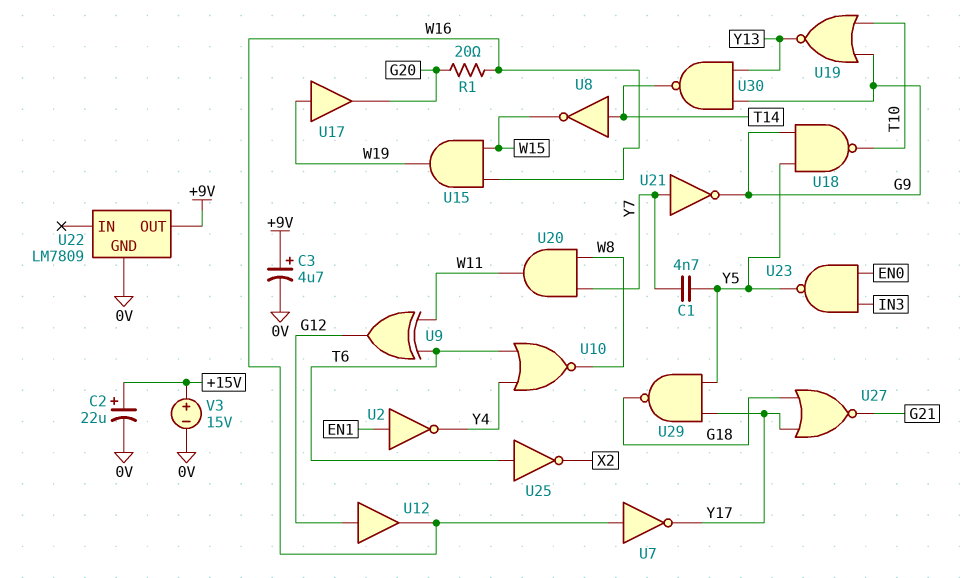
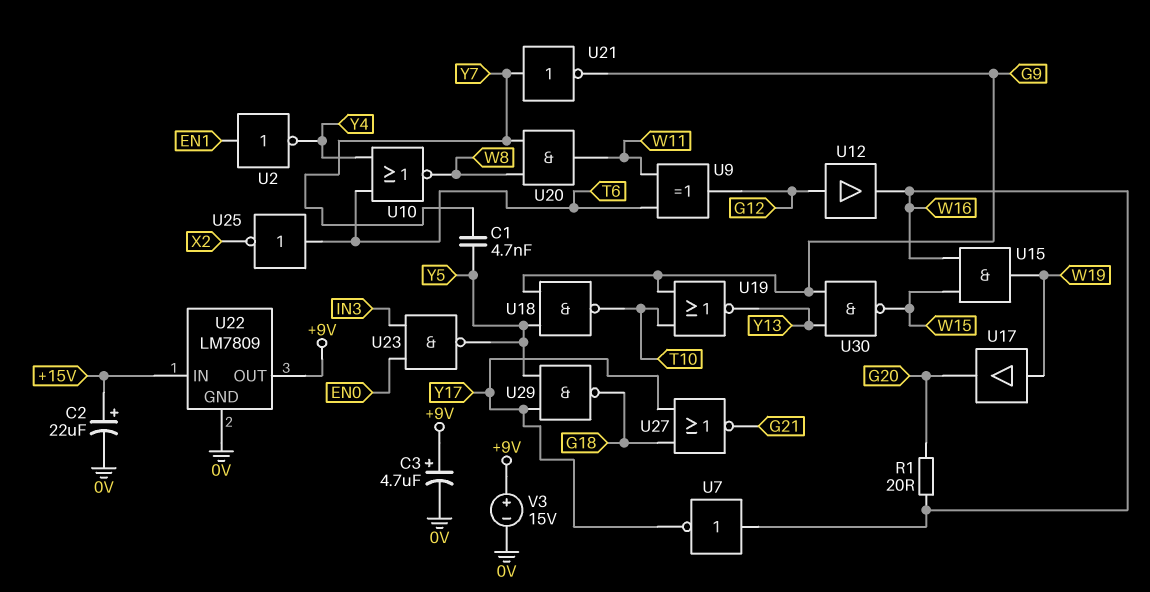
U8: NOT (in T14, out W15) -> none
U22 pin IN: none -> +15V
U30: NAND (in G9, in Y13, out T14) -> NAND (in G9, in Y13, out W15)
V3: 15V (plus +15V, minus 0V) -> 15V (plus +9V, minus 0V)

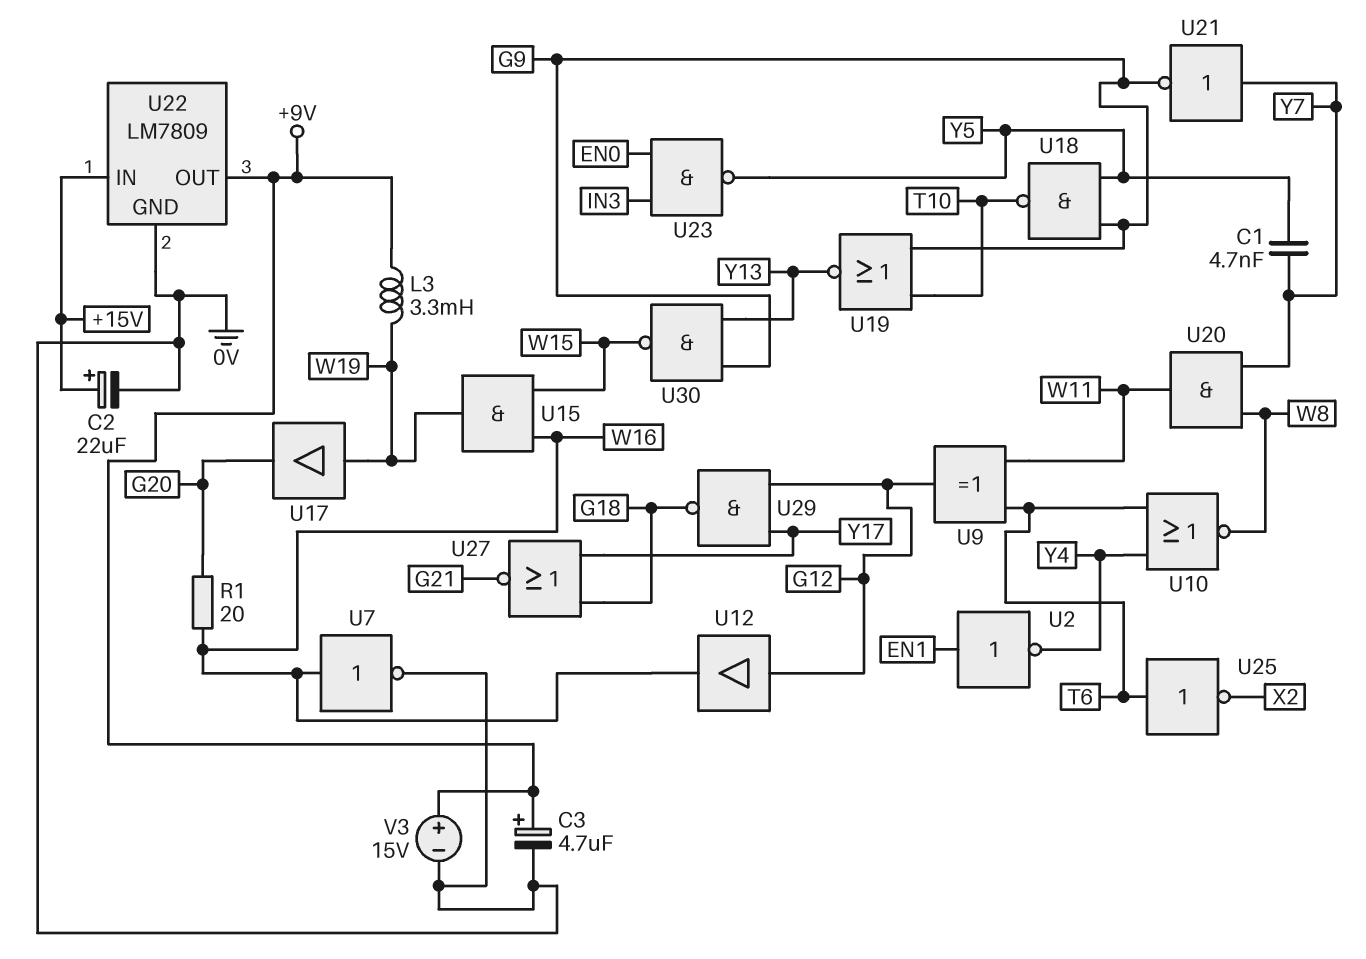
L3: none -> 3.3mH (+9V, W19)
U7: NOT (in W16, out Y17) -> NOT (in W16, out 0V)
U29: NAND (in Y5, in Y17, out G18) -> NAND (in G12, in Y17, out G18)

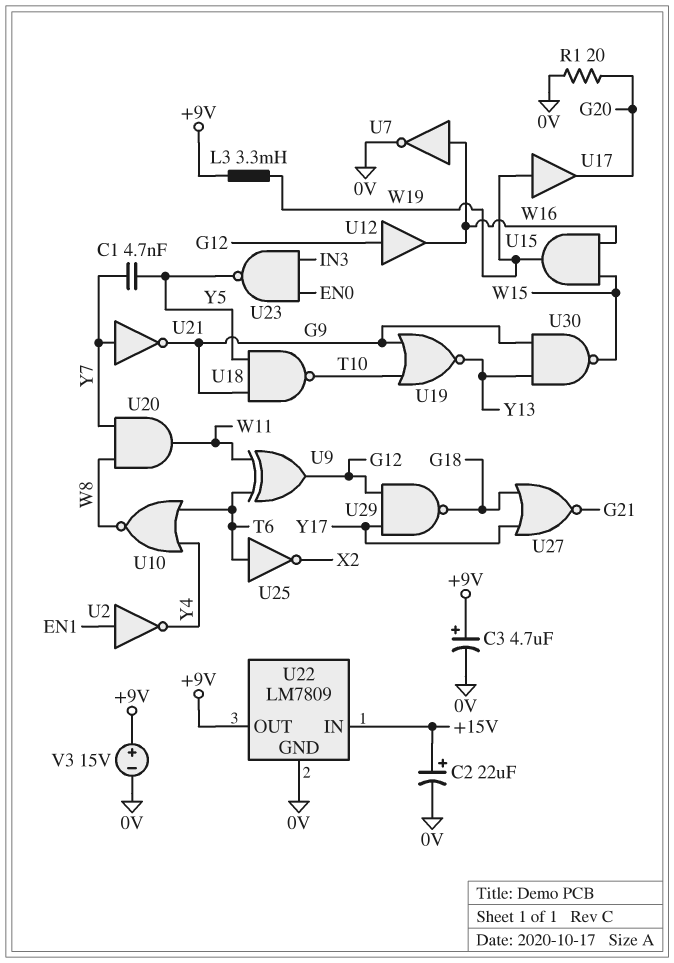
R1: 20 (G20, W16) -> 20 (0V, G20)

